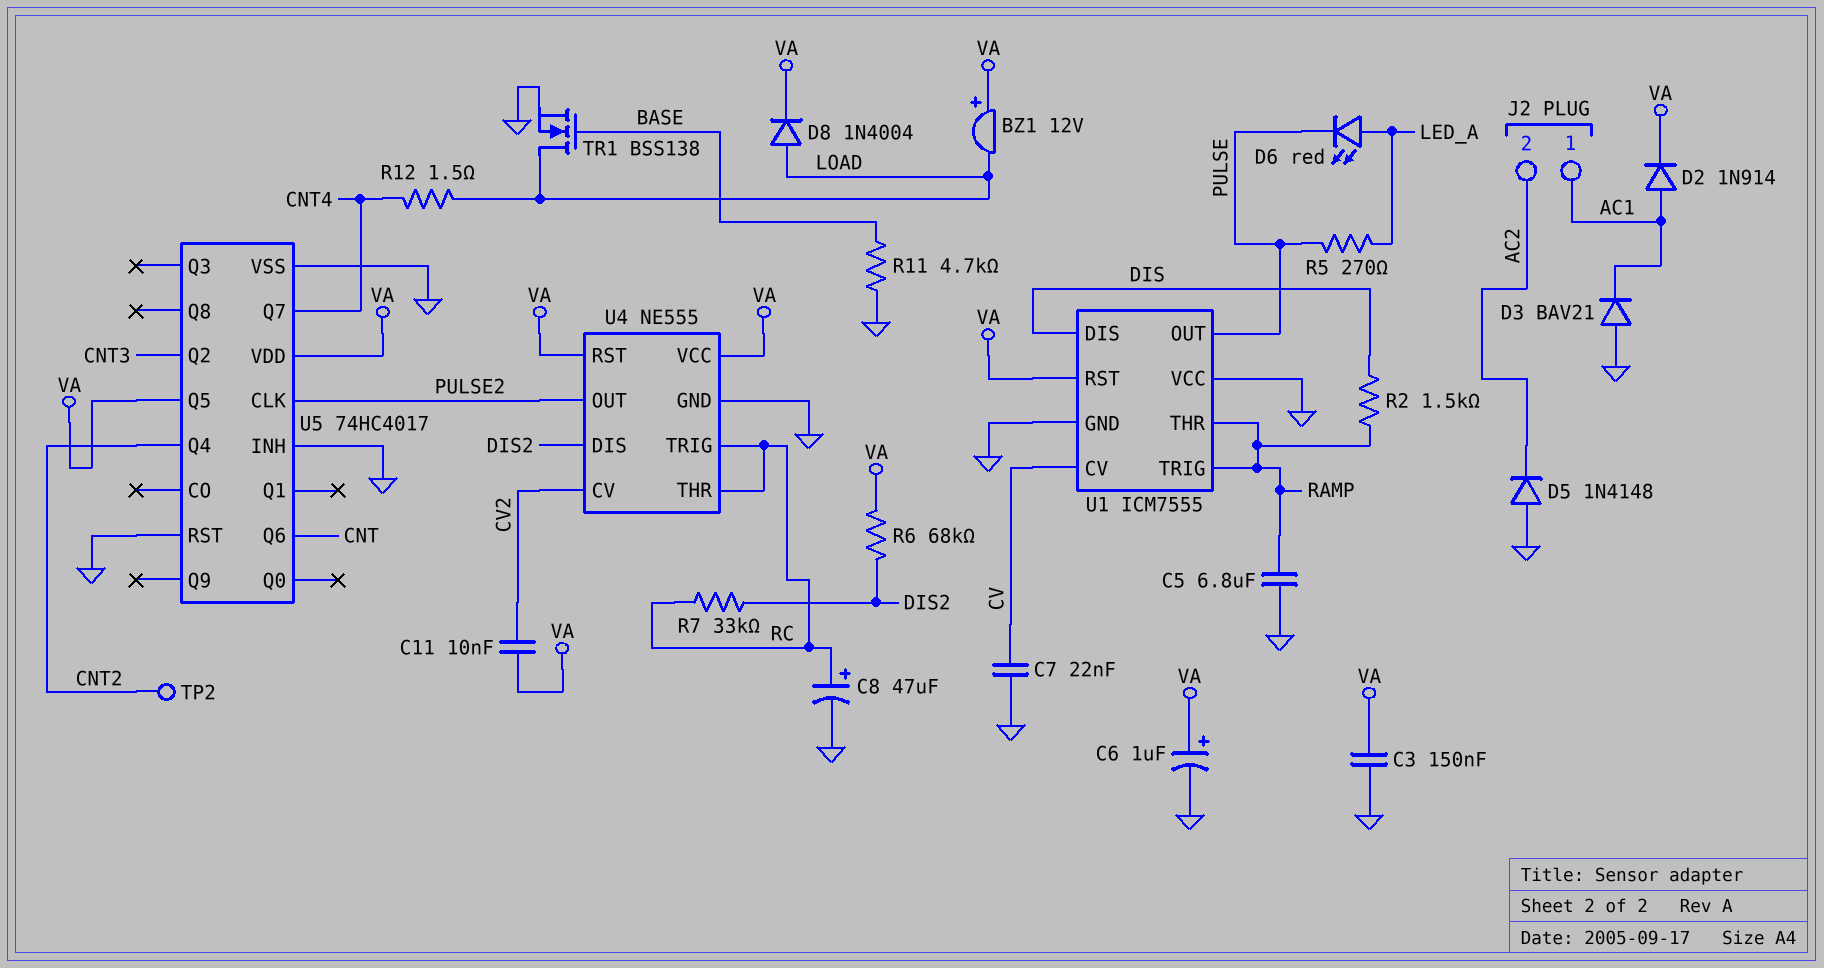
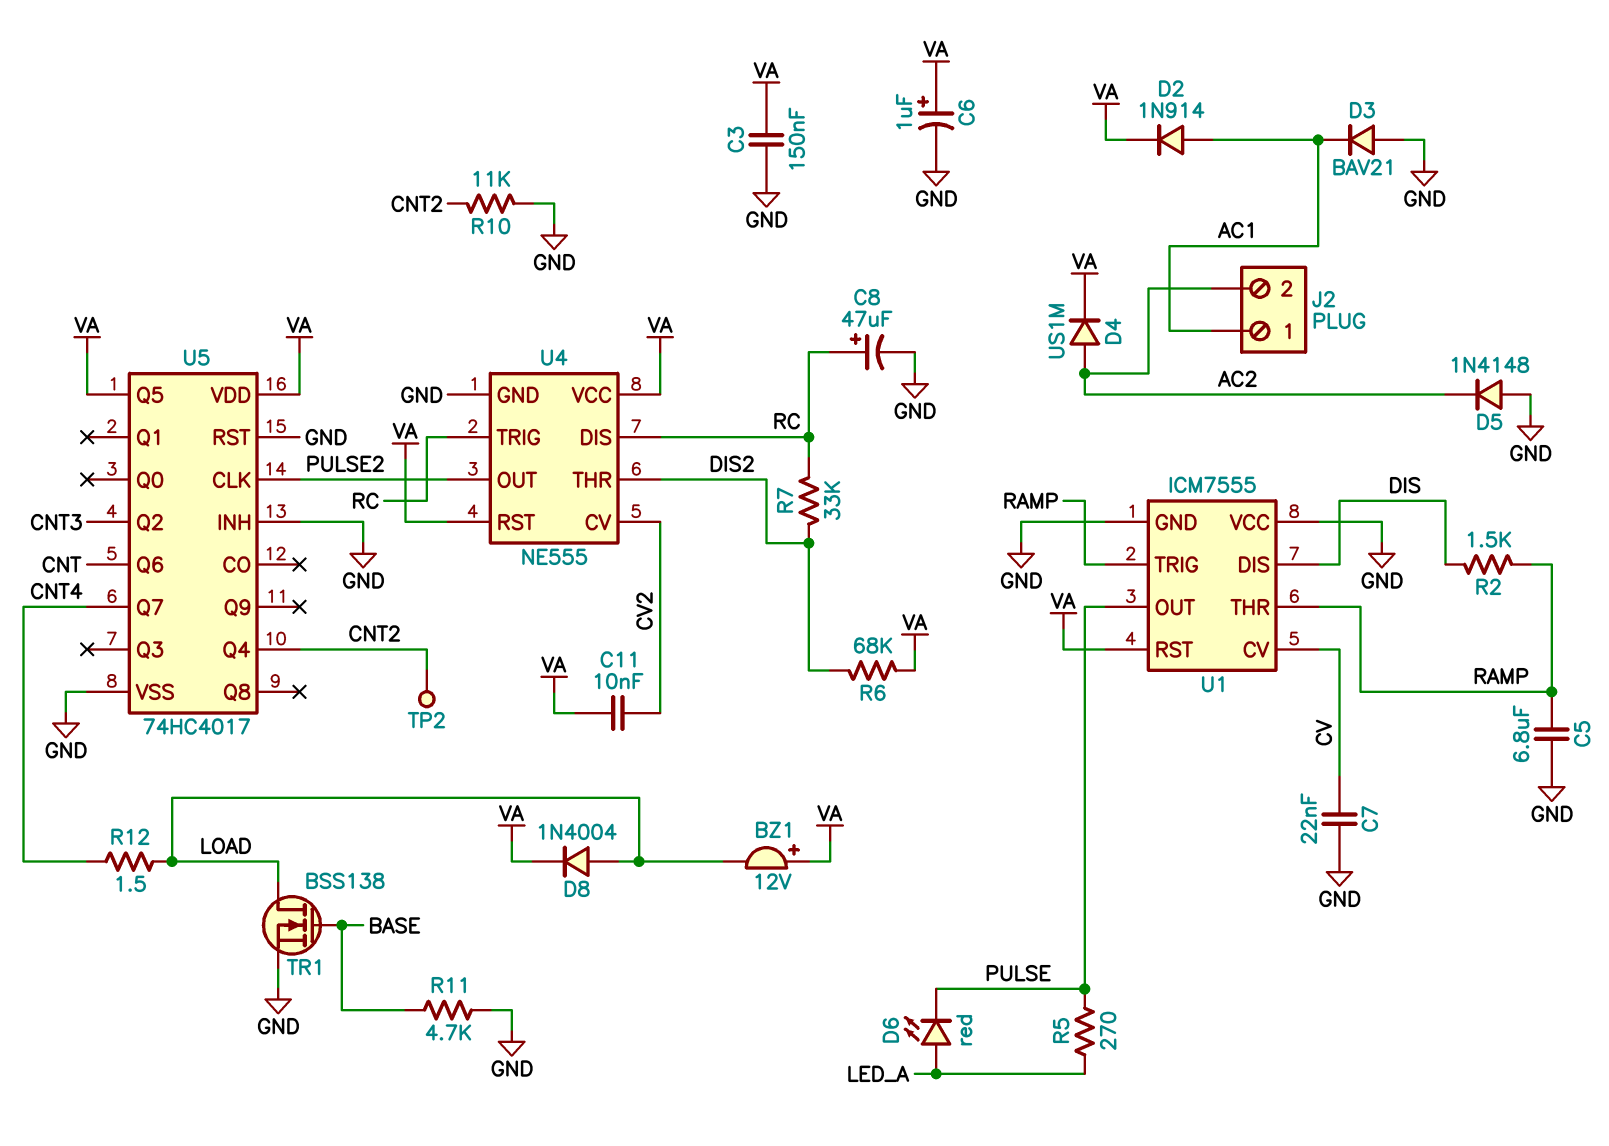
D4: none -> diode US1M (A AC2, K VA)
R10: none -> 11k (CNT2, GND)
U4 pin DIS: DIS2 -> RC
U4 pin THR: RC -> DIS2

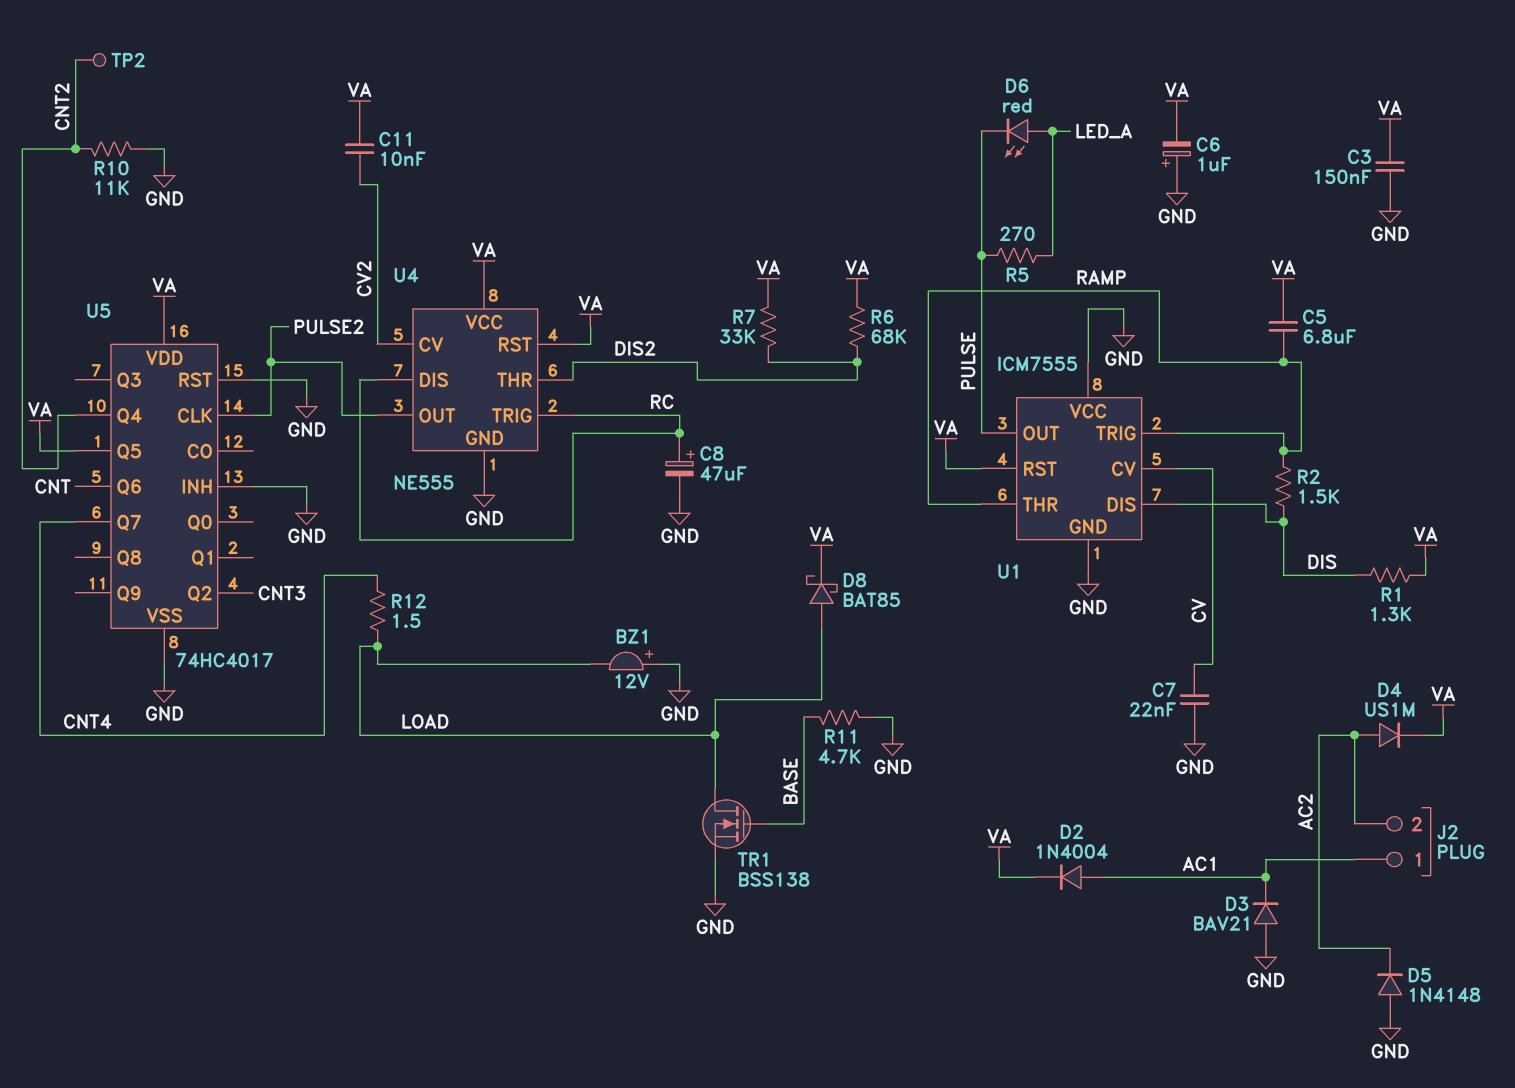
BZ1: buzzer 12V (plus VA, minus LOAD) -> buzzer 12V (plus GND, minus LOAD)
C5: 6.8uF (GND, RAMP) -> 6.8uF (RAMP, VA)
C6: 1uF (plus VA, minus GND) -> 1uF (plus GND, minus VA)
D2: diode 1N914 (A AC1, K VA) -> diode 1N4004 (A AC1, K VA)
D8: diode 1N4004 (A LOAD, K VA) -> schottky BAT85 (A LOAD, K VA)
R1: none -> 1.3k (DIS, VA)
R7: 33k (DIS2, RC) -> 33k (DIS2, VA)

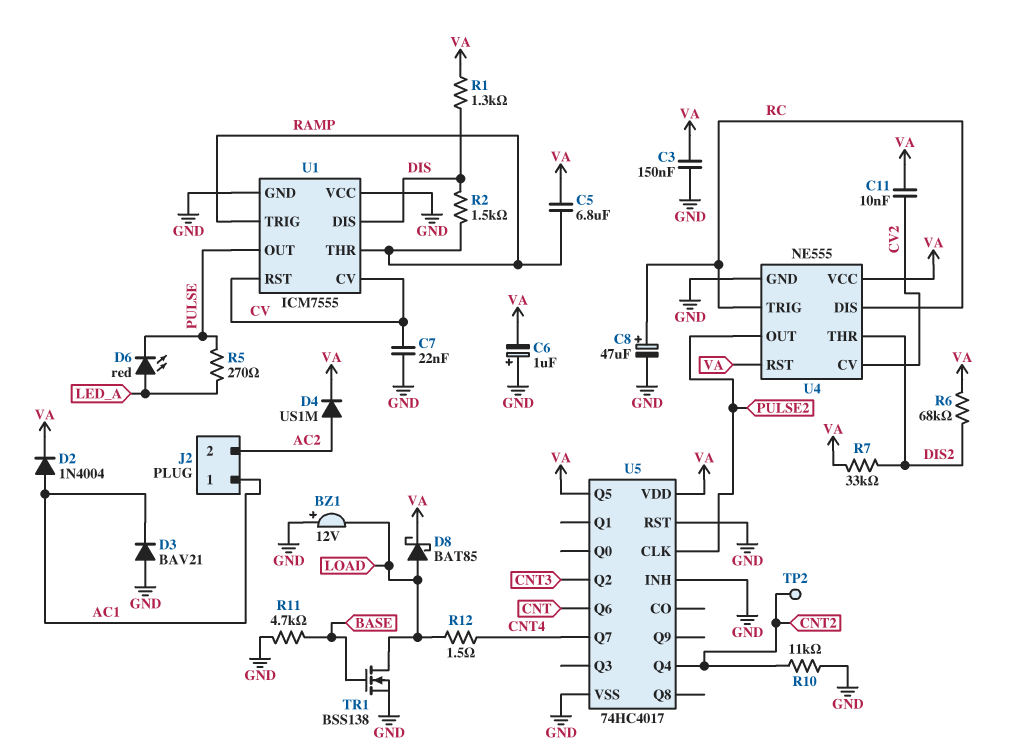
D5: diode 1N4148 (A GND, K AC2) -> none
U1 pin RST: VA -> CV

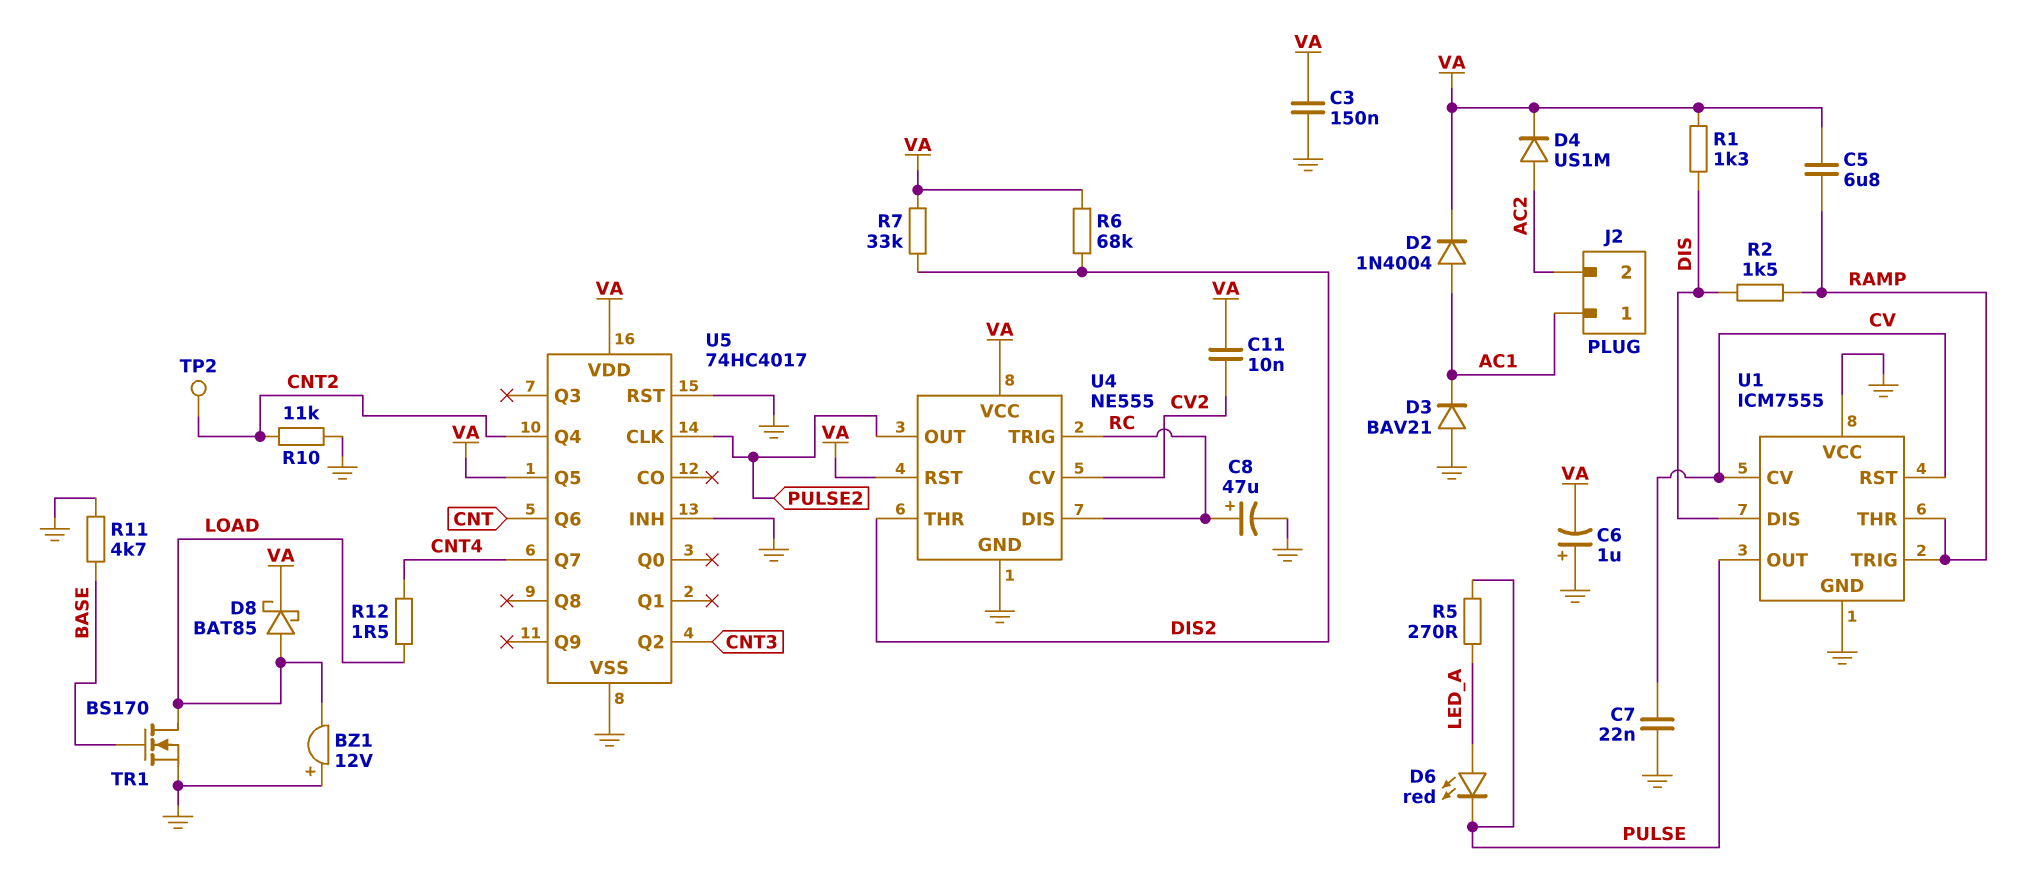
TR1: NMOS BSS138 (G BASE, D LOAD, S GND) -> NMOS BS170 (G BASE, D LOAD, S GND)

